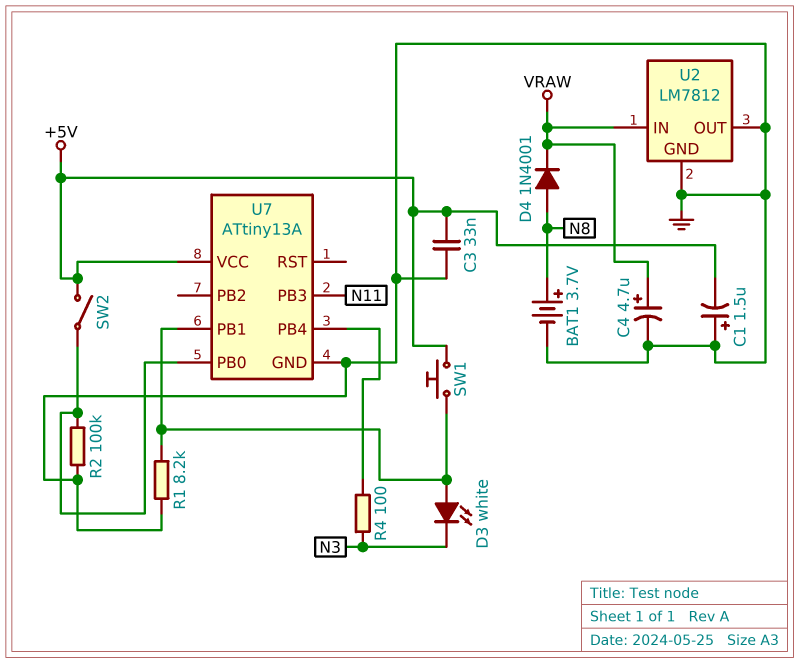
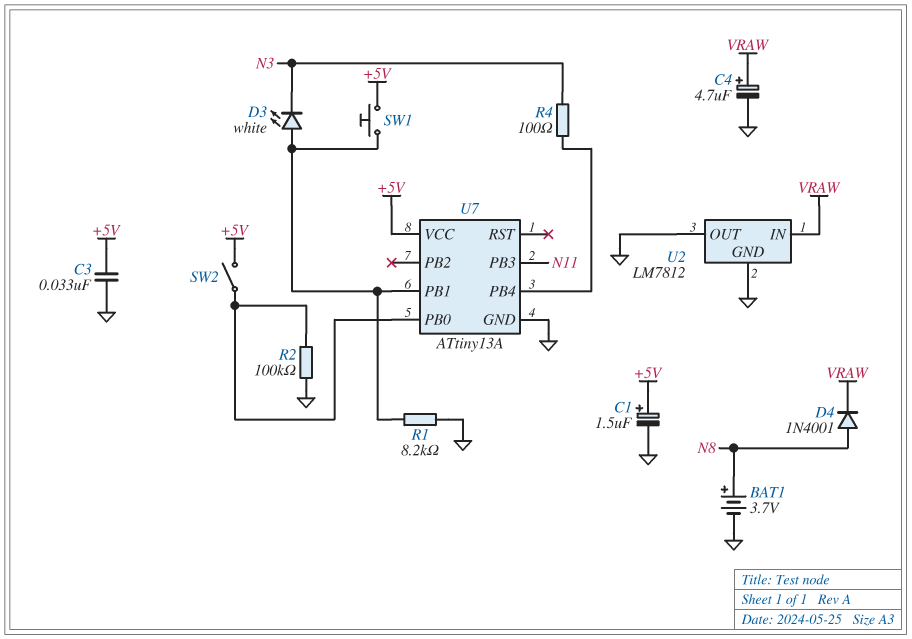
C1: 1.5uF (plus GND, minus +5V) -> 1.5uF (plus +5V, minus GND)

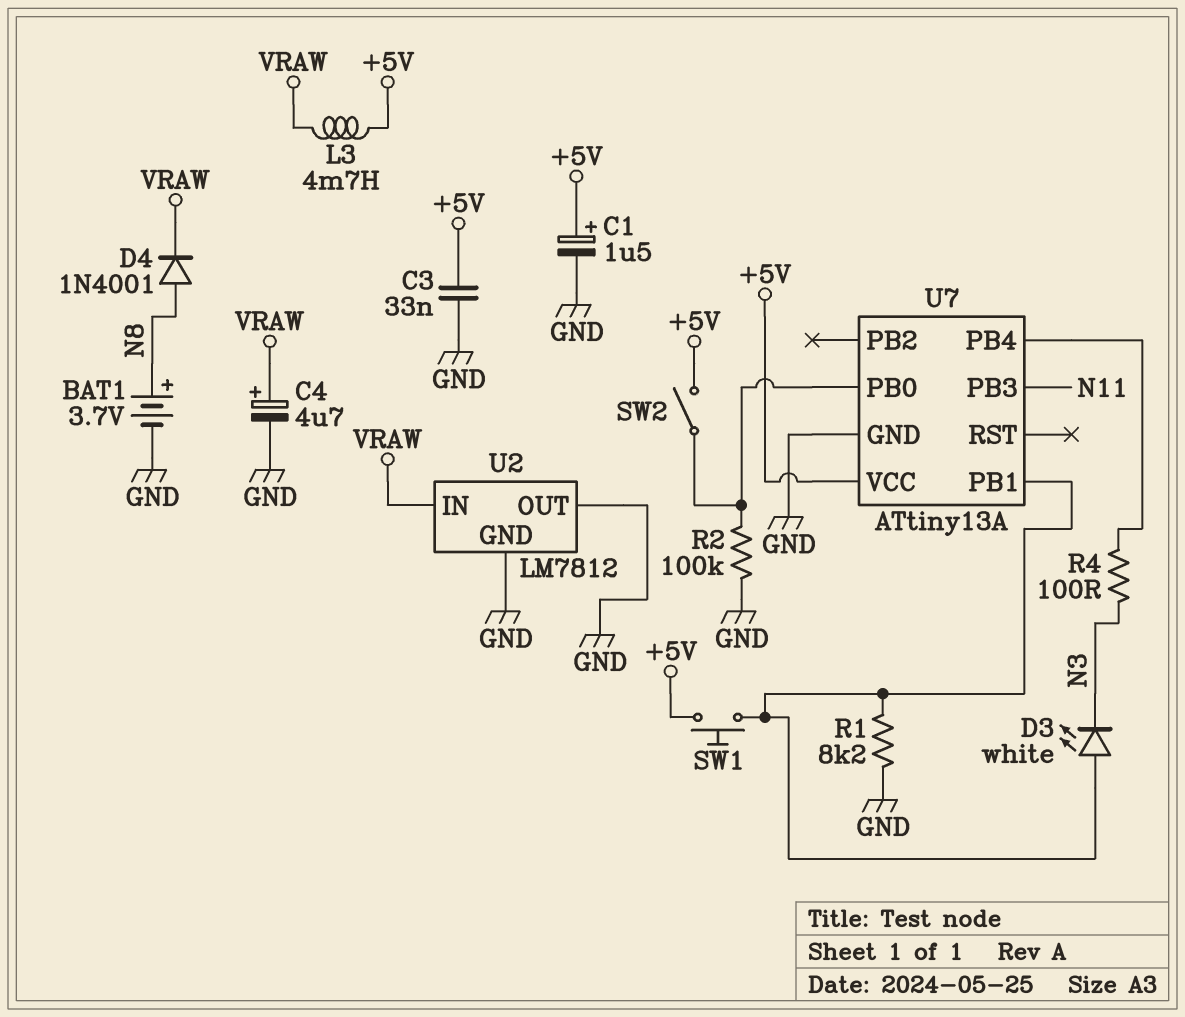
L3: none -> 4.7mH (+5V, VRAW)

